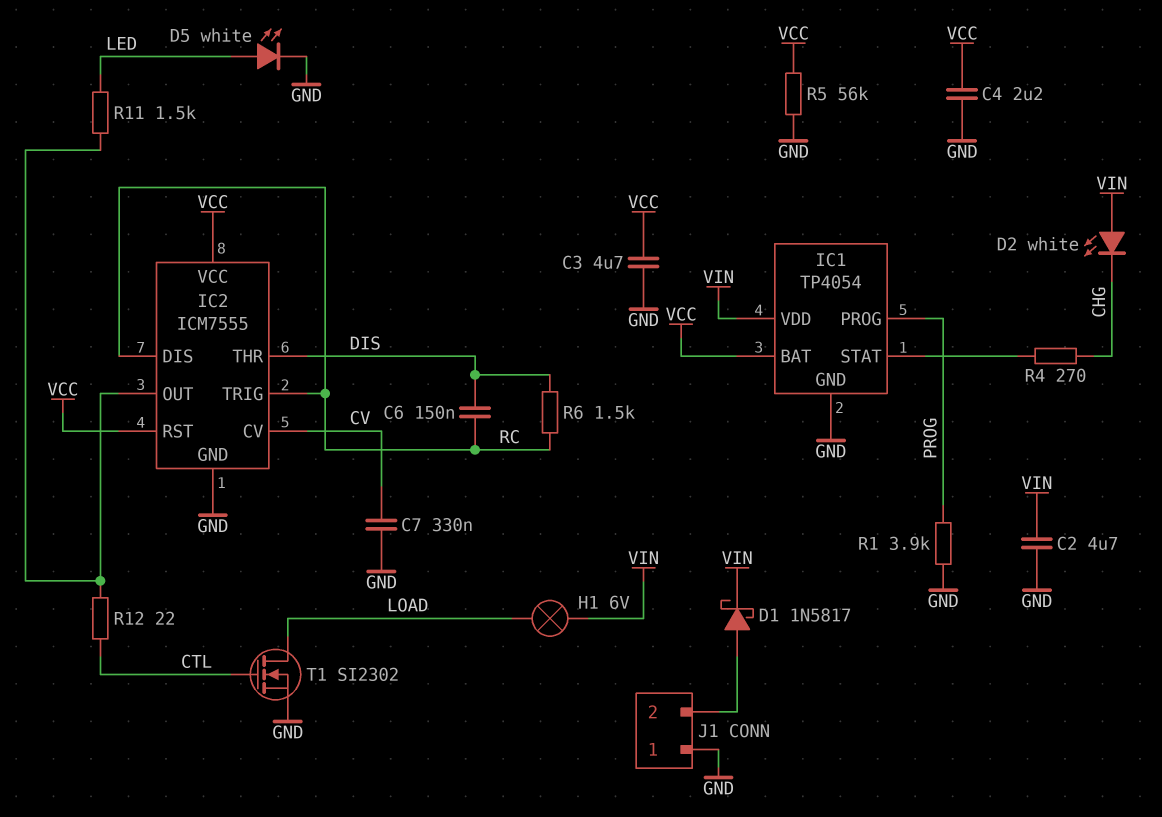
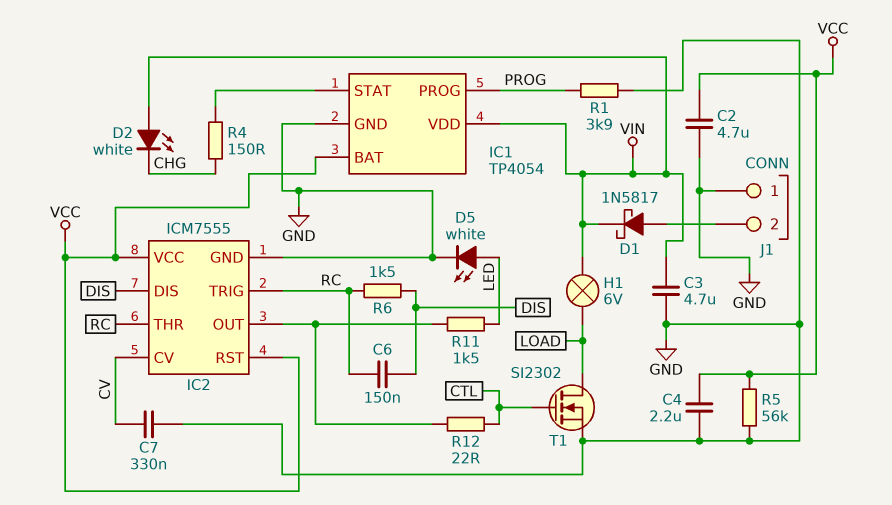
C2: 4.7uF (GND, VIN) -> 4.7uF (GND, VCC)
C3: 4.7uF (GND, VCC) -> 4.7uF (GND, VIN)
IC2 pin DIS: RC -> DIS
IC2 pin THR: DIS -> RC
R4: 270 (CHG, IC1/STAT) -> 150 (CHG, IC1/STAT)

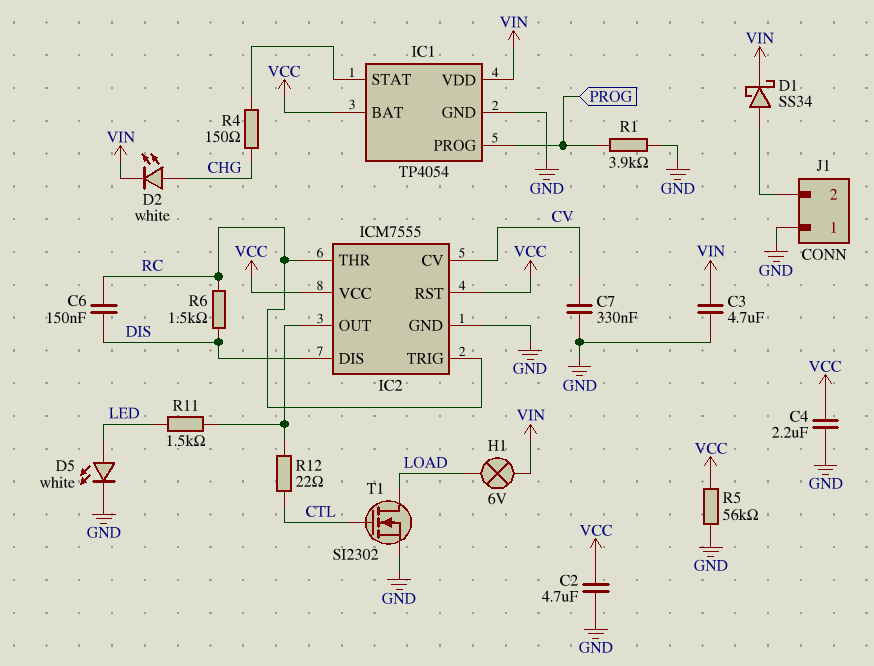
D1: schottky 1N5817 (A J1/2, K VIN) -> schottky SS34 (A J1/2, K VIN)
D2: LED white (A VIN, K CHG) -> LED white (A CHG, K VIN)

